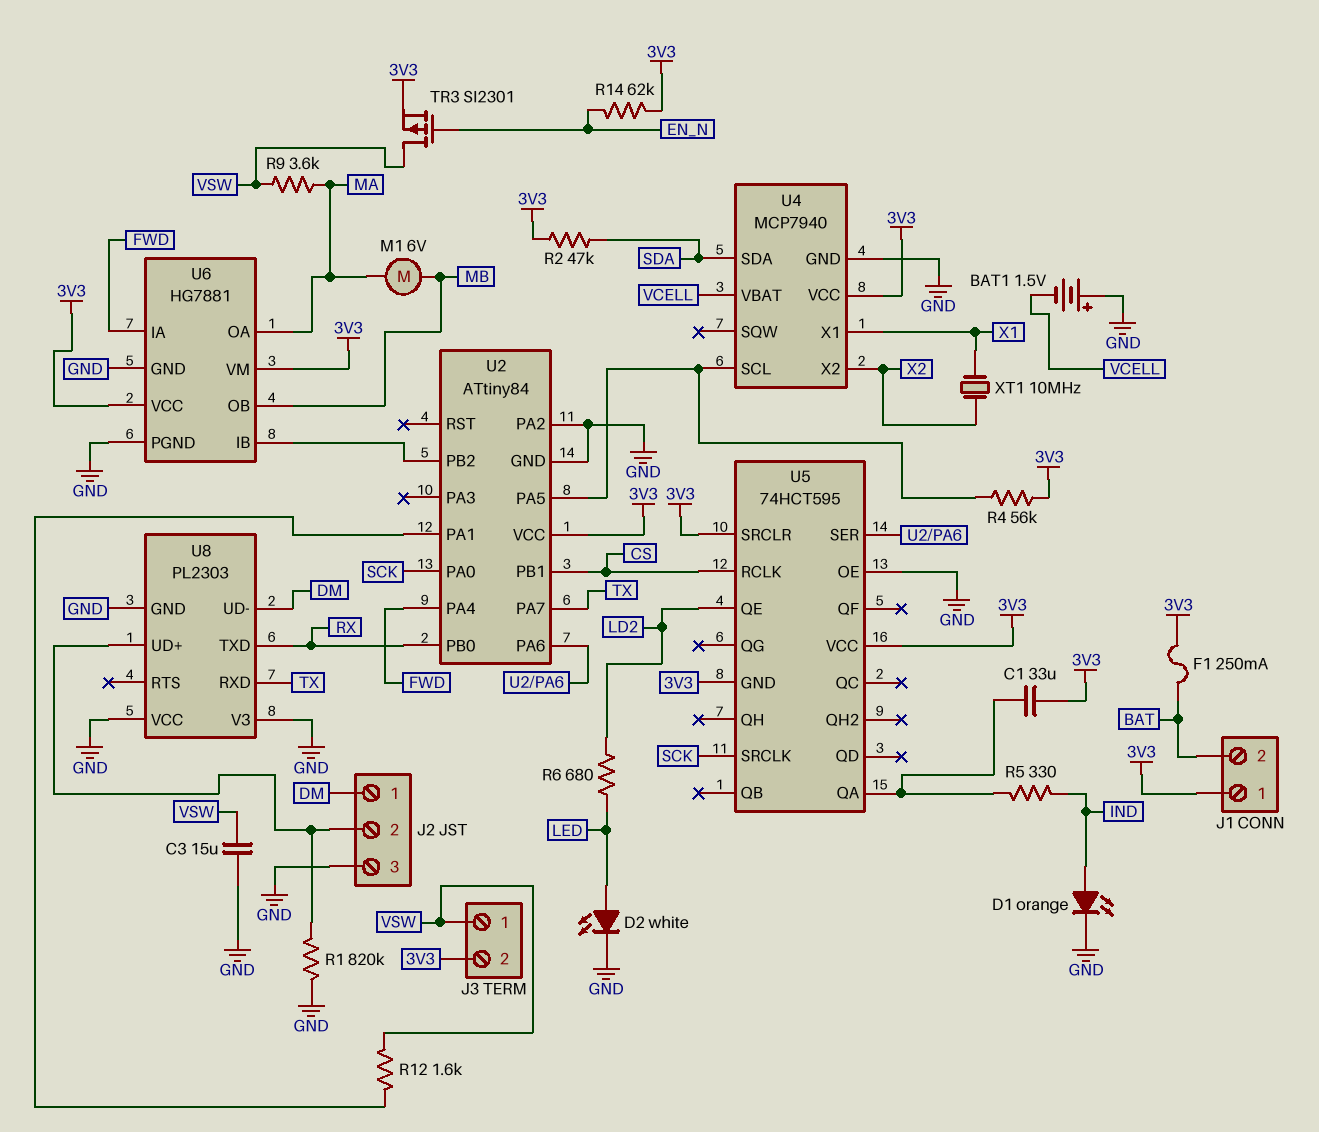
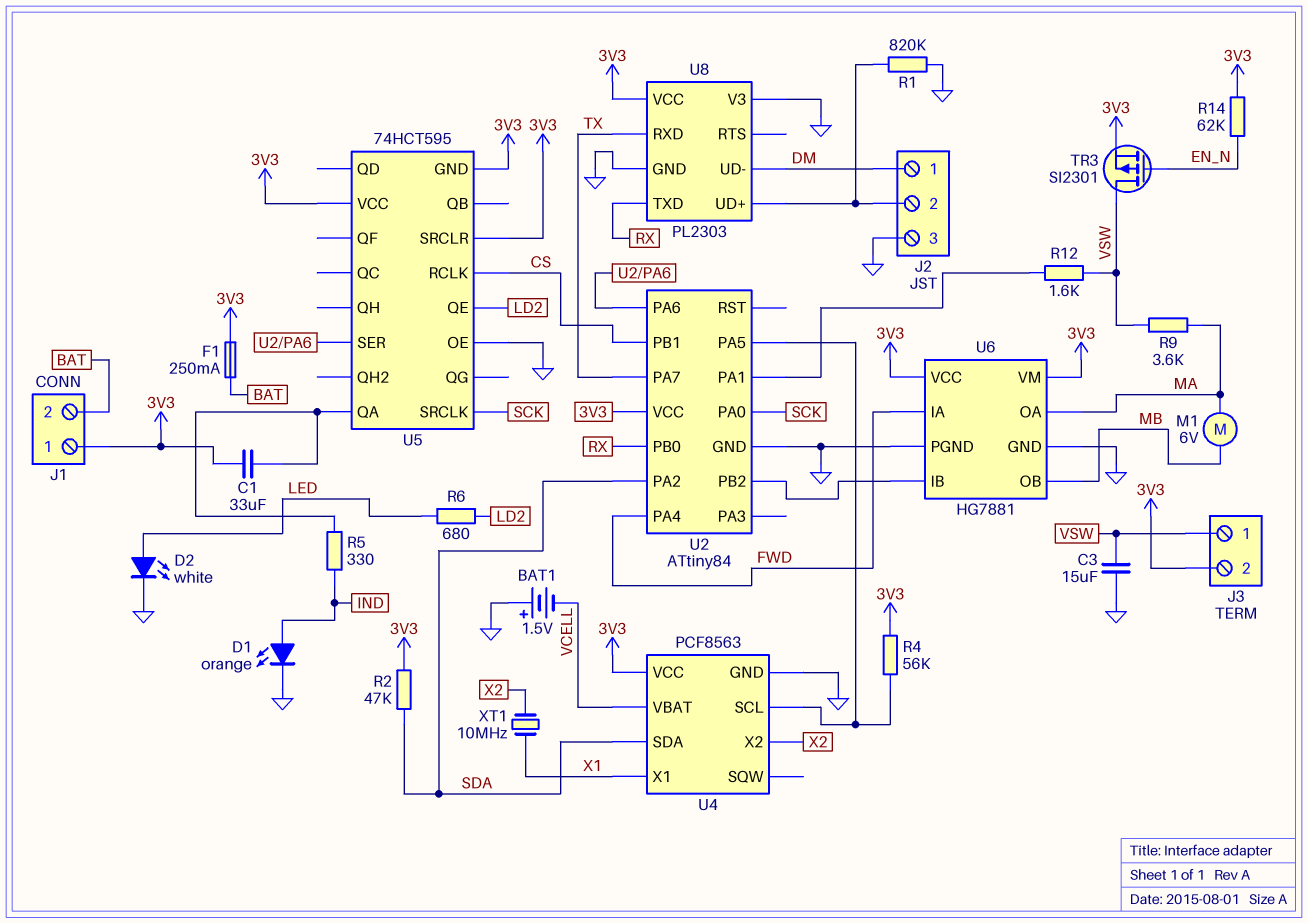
U2 pin PA2: GND -> SDA
U4: MCP7940 -> PCF8563
U8 pin VCC: GND -> 3V3

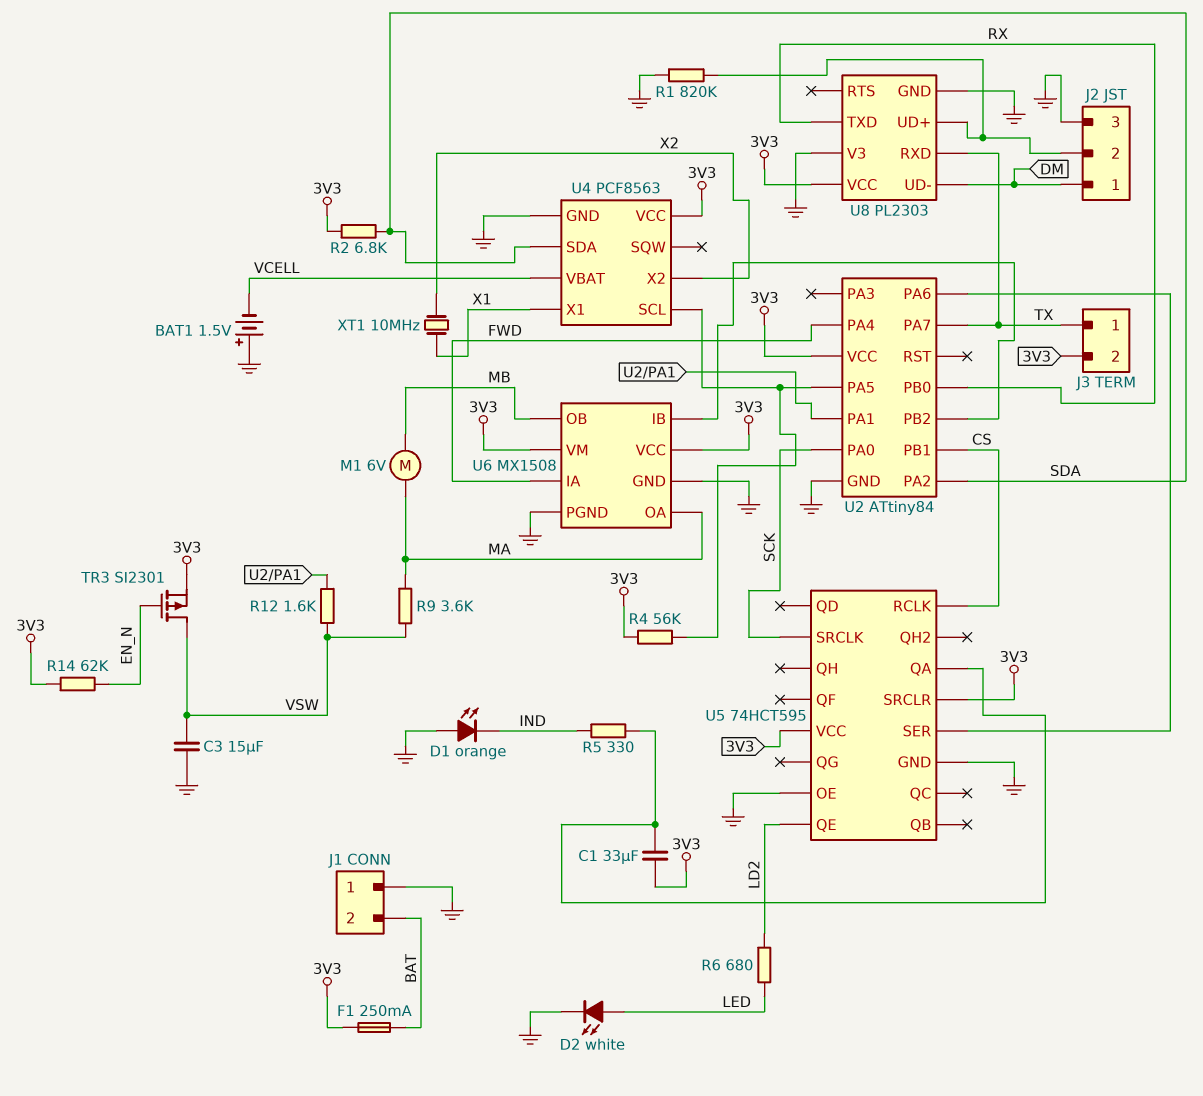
D1: LED orange (A IND, K GND) -> LED orange (A GND, K IND)
J1 pin 1: 3V3 -> GND
J3 pin 1: VSW -> TX
R2: 47k (3V3, SDA) -> 6.8k (3V3, SDA)
U5 pin GND: 3V3 -> GND
U6: HG7881 -> MX1508

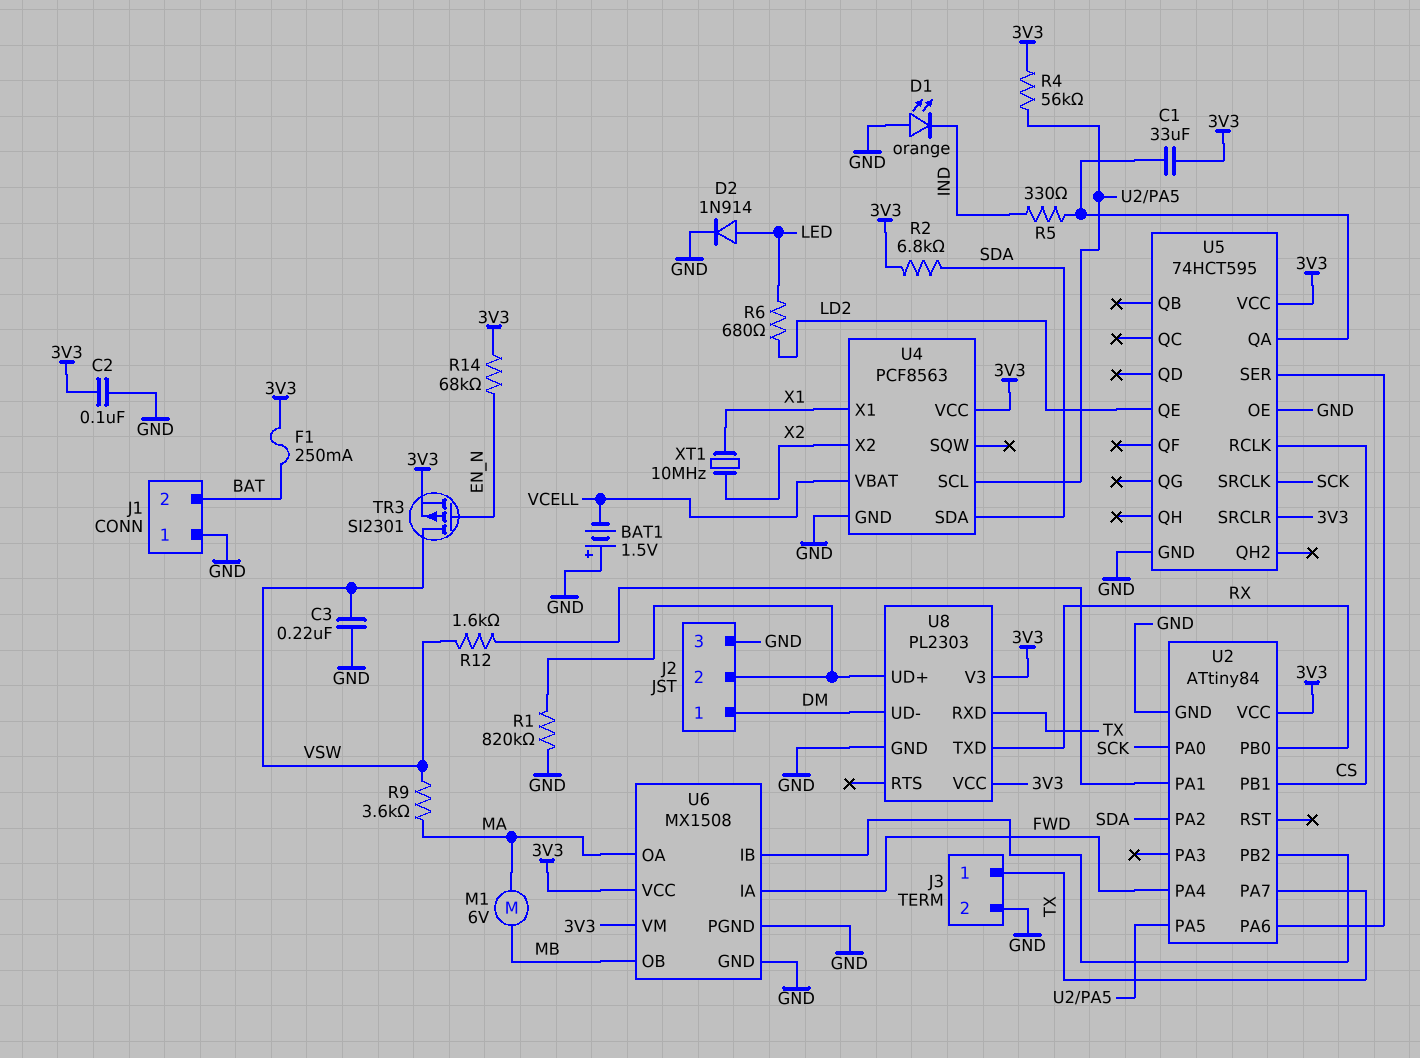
C2: none -> 100nF (3V3, GND)
C3: 15uF (GND, VSW) -> 220nF (GND, VSW)
D2: LED white (A LED, K GND) -> diode 1N914 (A LED, K GND)
J3 pin 2: 3V3 -> GND
R14: 62k (3V3, EN_N) -> 68k (3V3, EN_N)
U8 pin V3: GND -> 3V3

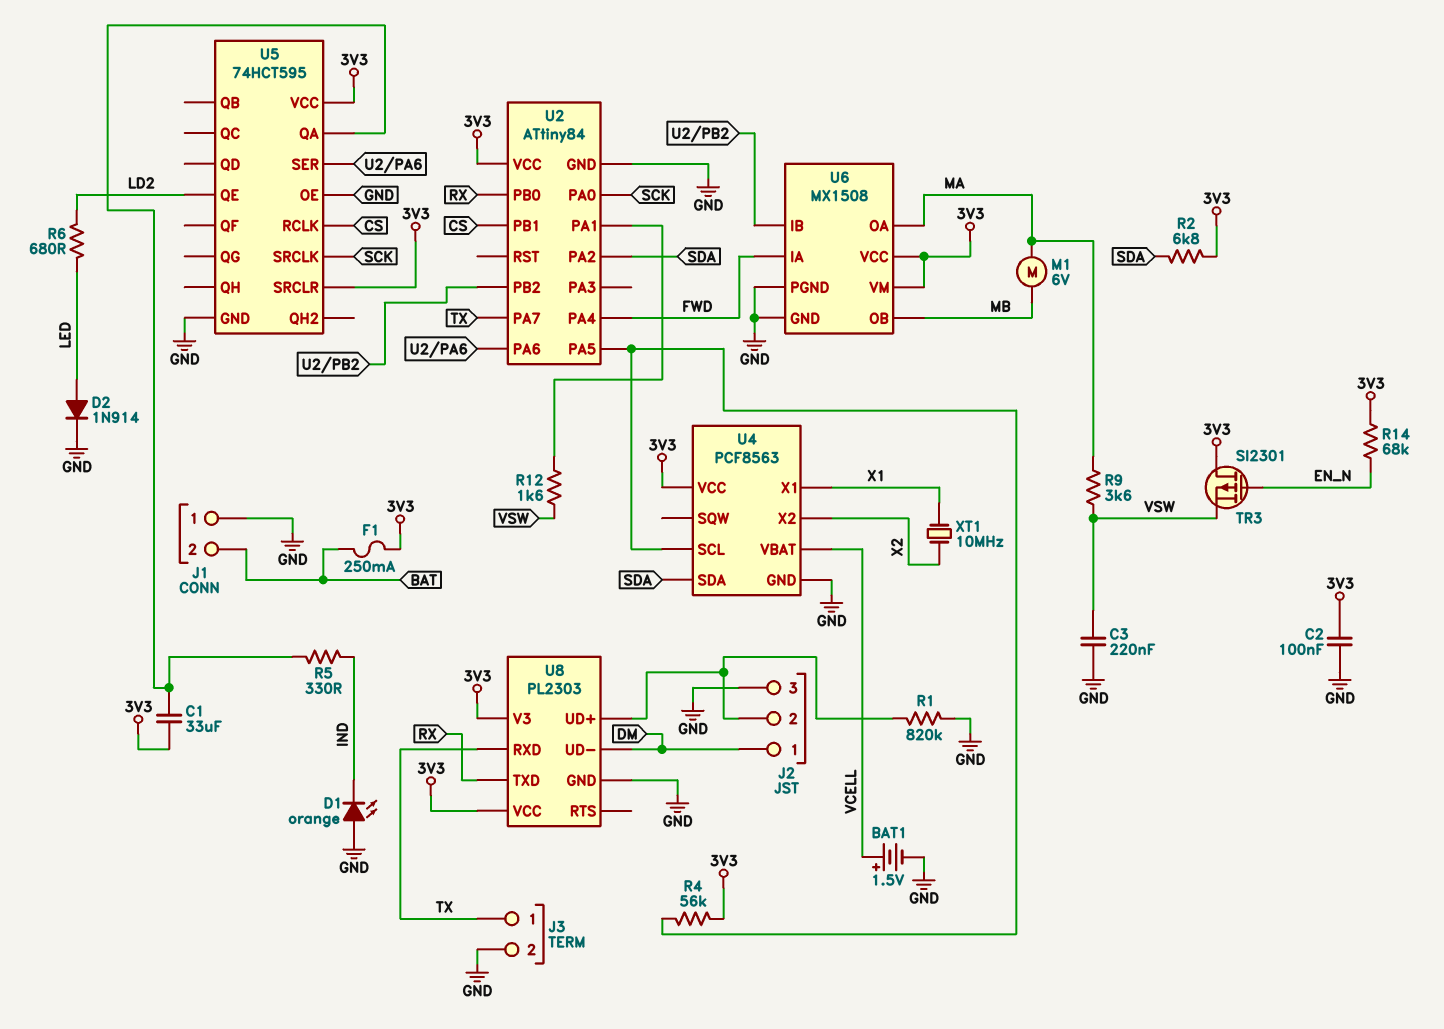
BAT1: 1.5V (plus GND, minus VCELL) -> 1.5V (plus VCELL, minus GND)
TR3: PMOS SI2301 (G EN_N, D VSW, S 3V3) -> PMOS SI2301 (G EN_N, D 3V3, S VSW)

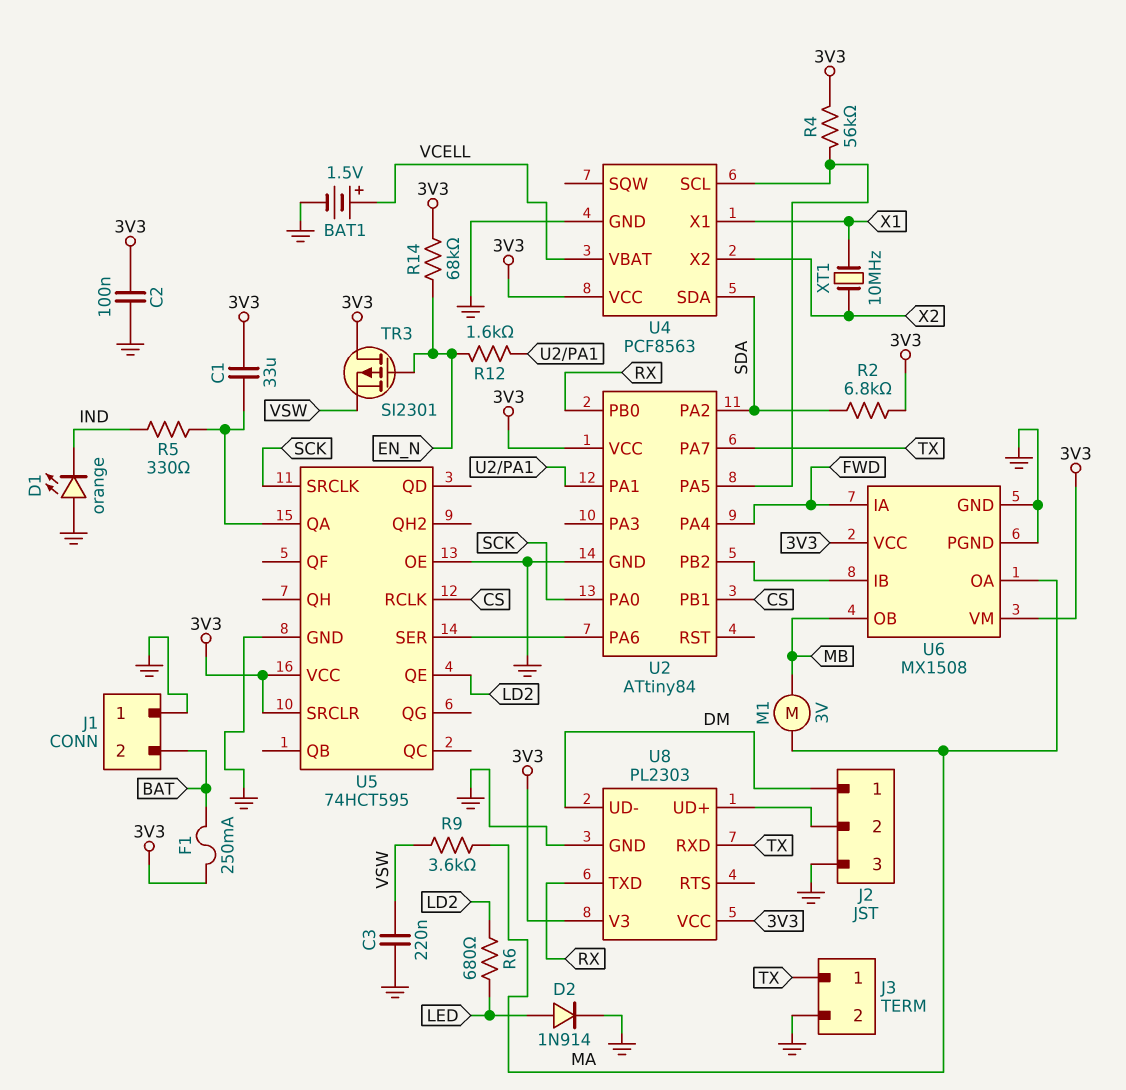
M1: motor 6V (MA, MB) -> motor 3V (MA, MB)
R1: 820k (GND, J2/2) -> none
R12: 1.6k (U2/PA1, VSW) -> 1.6k (EN_N, U2/PA1)

